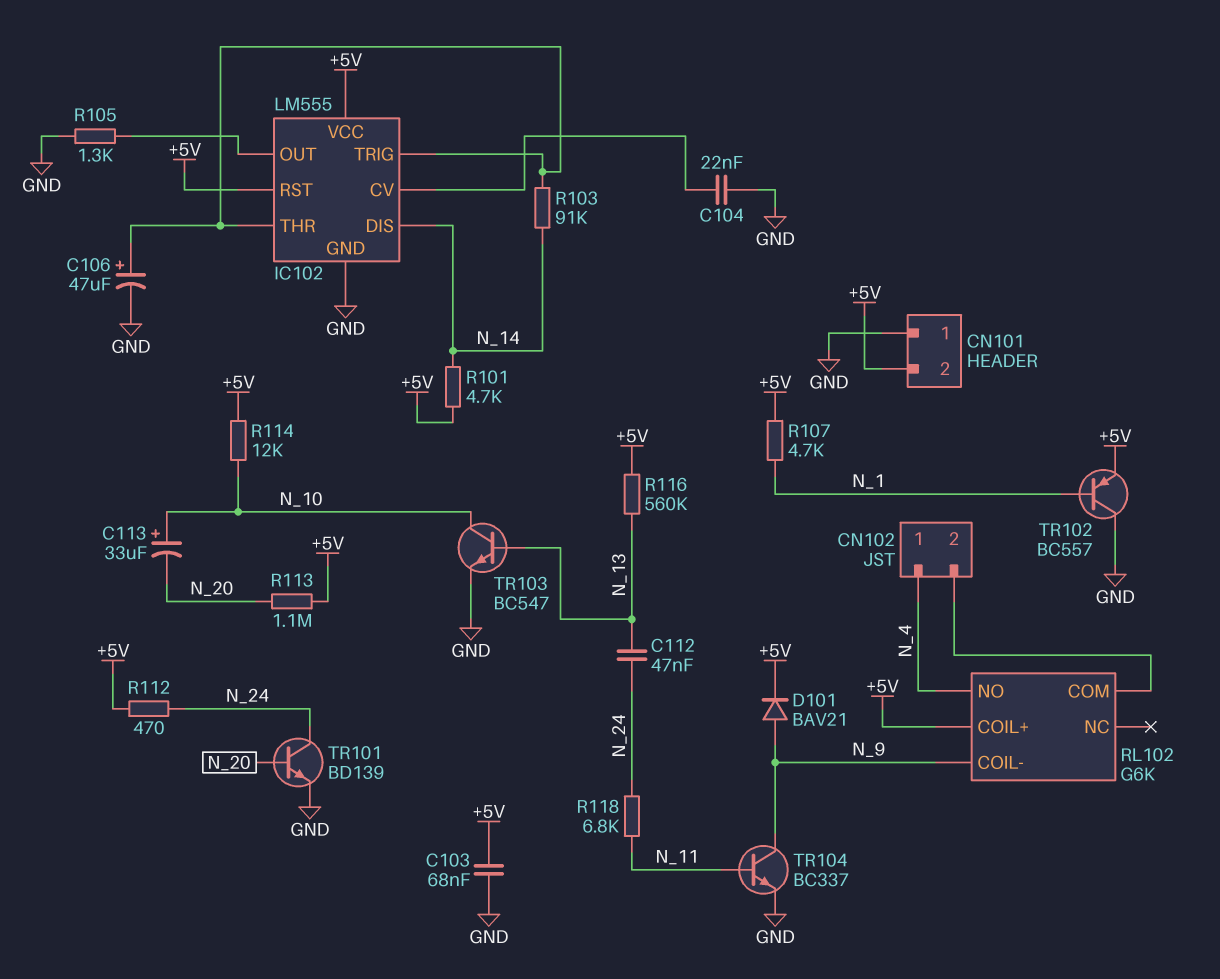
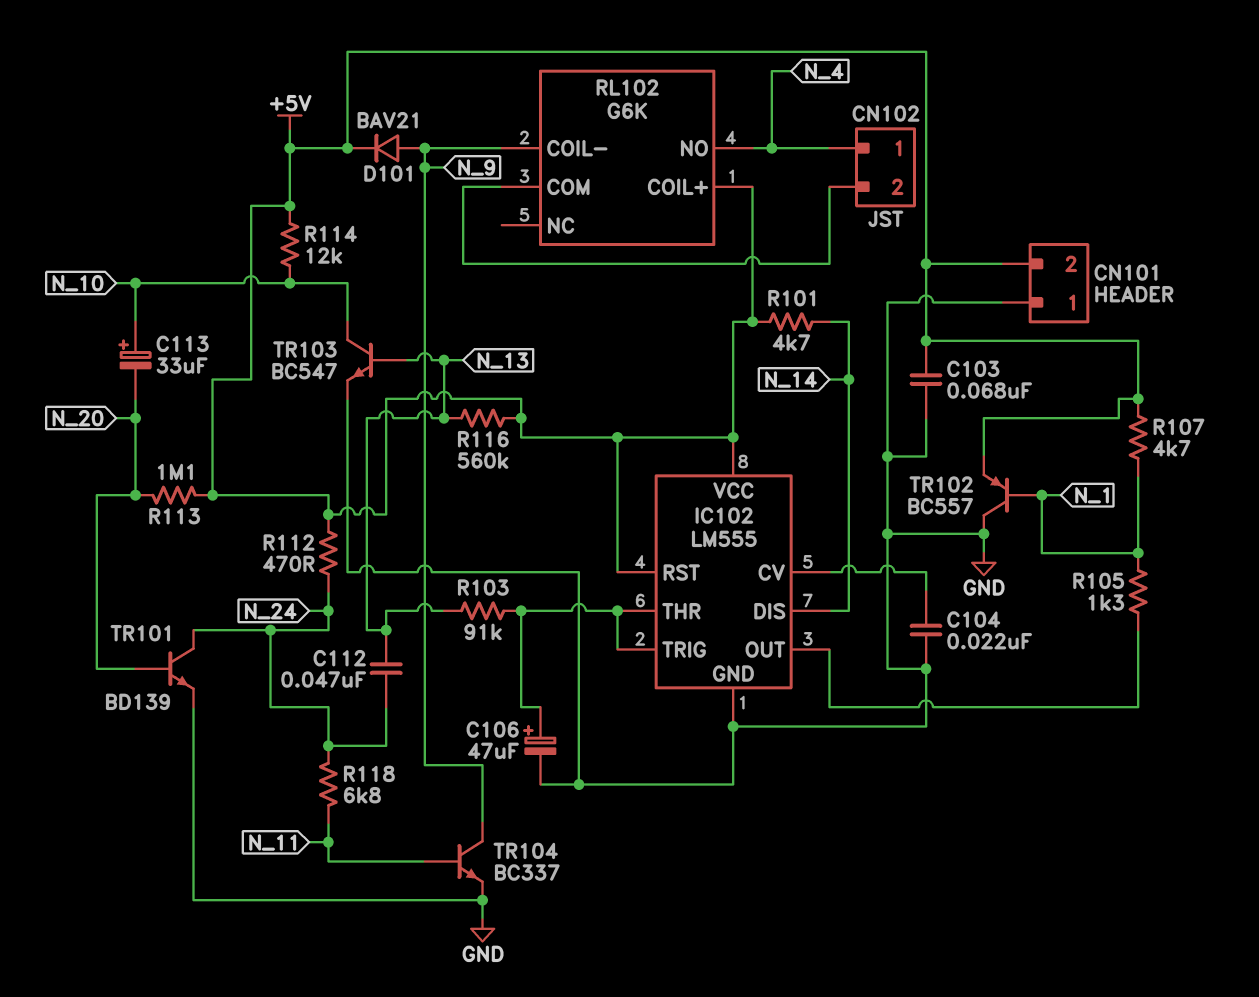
R103: 91k (IC102/THR, N_14) -> 91k (IC102/THR, N_13)
R105: 1.3k (GND, IC102/OUT) -> 1.3k (IC102/OUT, N_1)

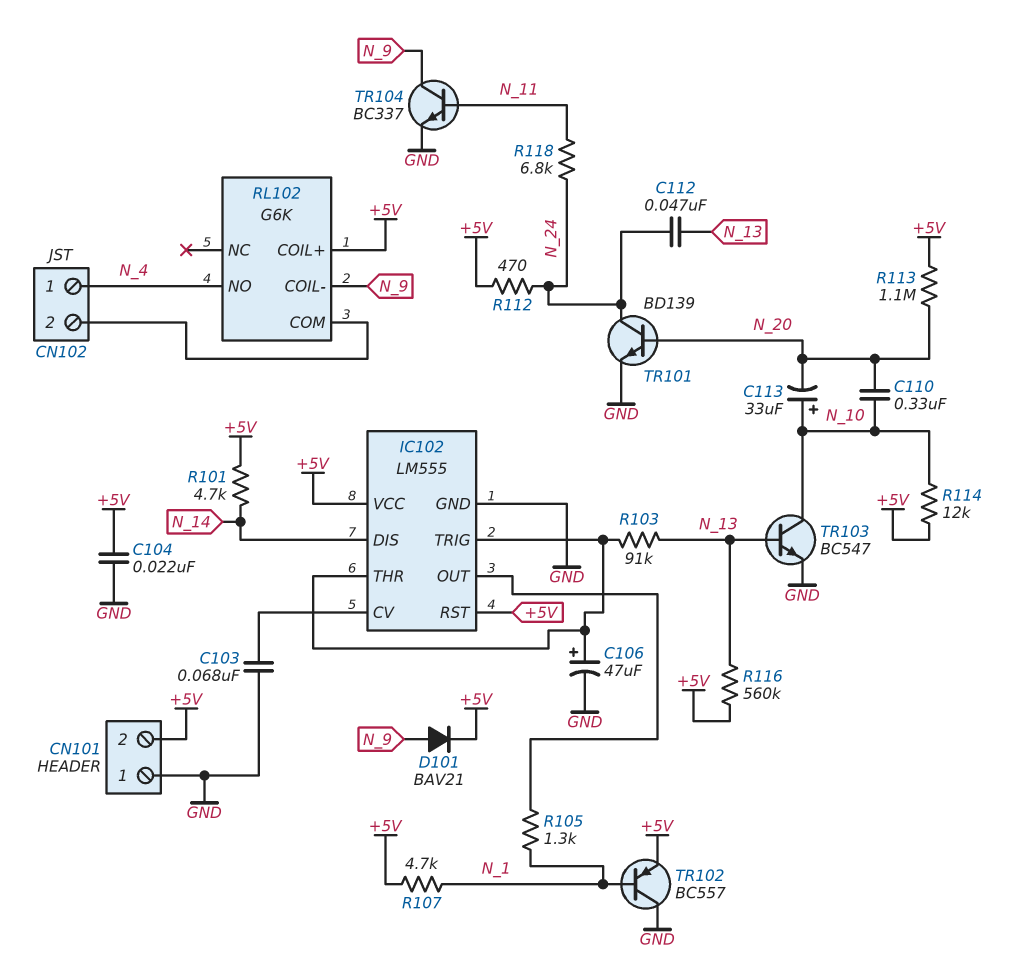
C103: 68nF (+5V, GND) -> 68nF (GND, IC102/CV)
C104: 22nF (GND, IC102/CV) -> 22nF (+5V, GND)
C110: none -> 330nF (N_10, N_20)

